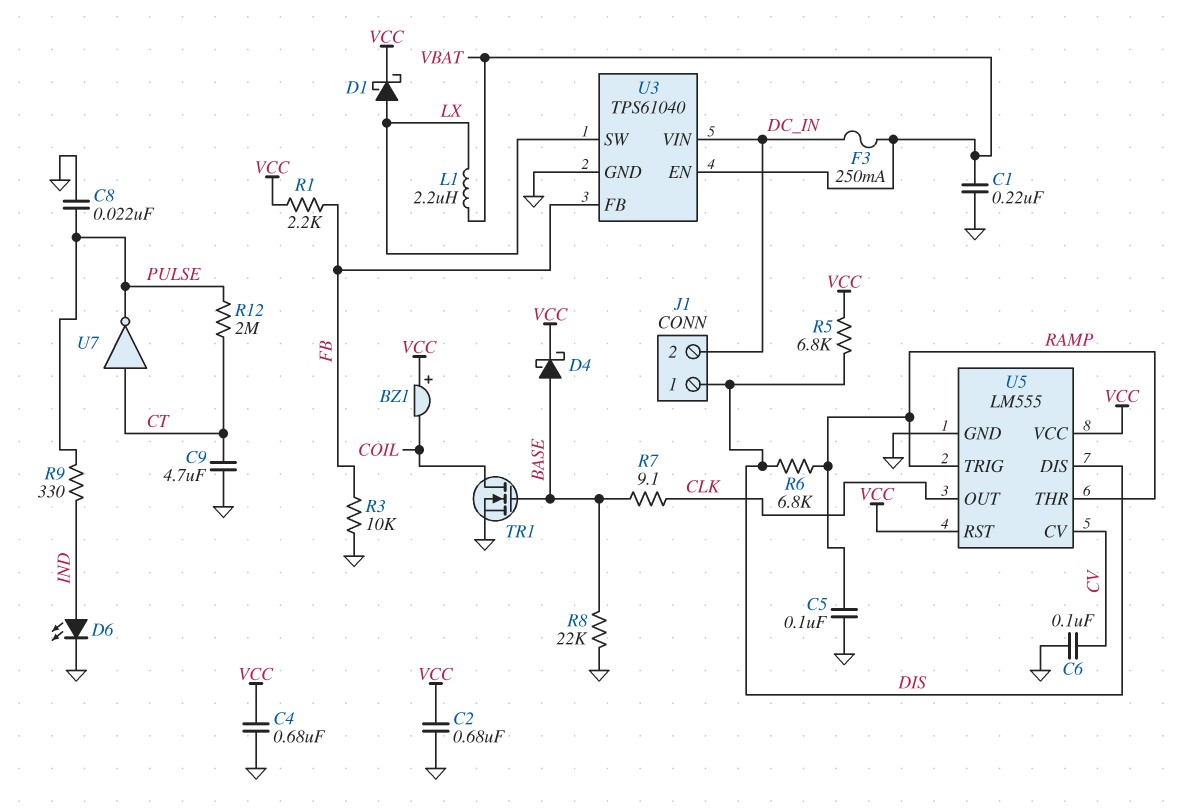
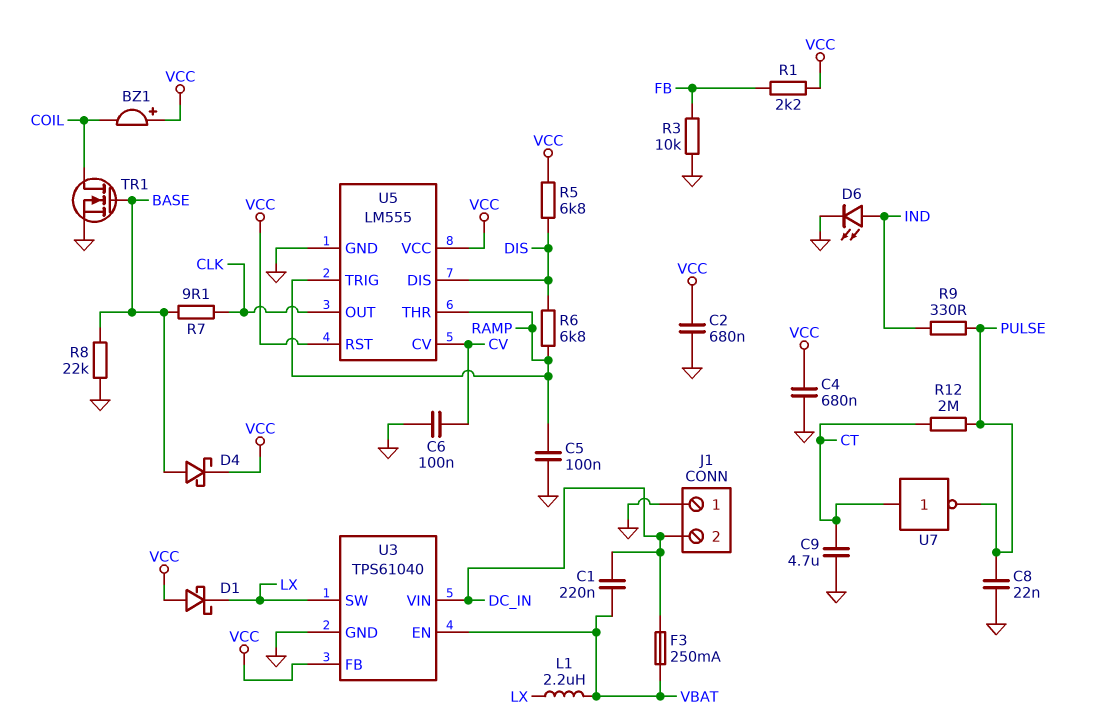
C1: 220nF (GND, VBAT) -> 220nF (DC_IN, VBAT)
D1: schottky (A LX, K VCC) -> schottky (A VCC, K LX)
J1 pin 1: DIS -> GND
U3 pin FB: FB -> VCC

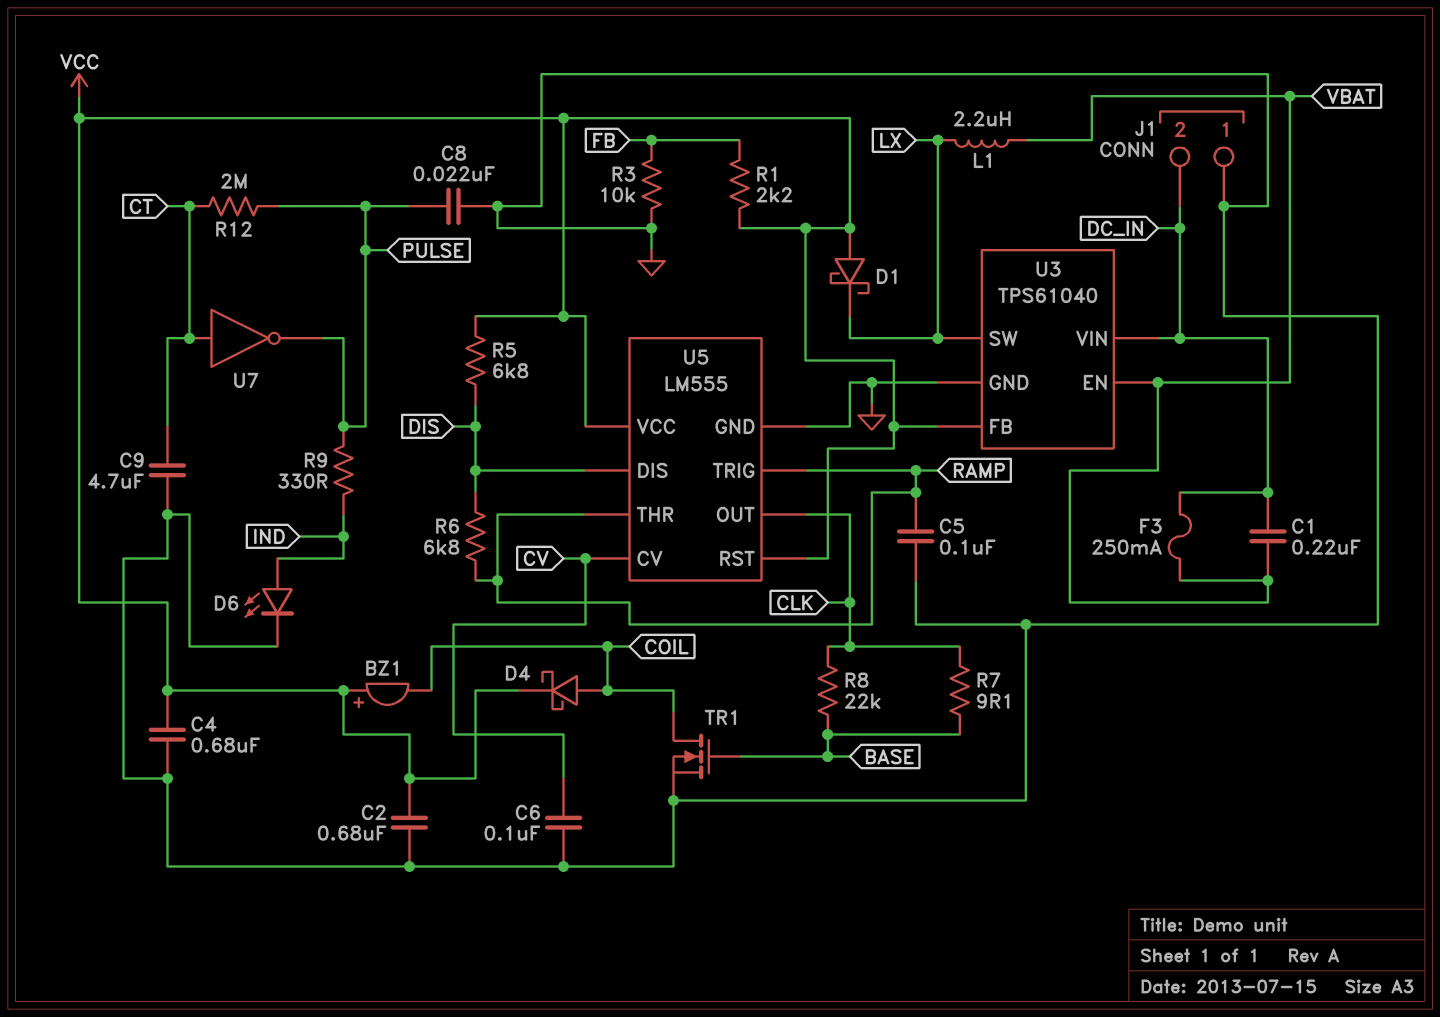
D4: schottky (A BASE, K VCC) -> schottky (A COIL, K VCC)
R8: 22k (BASE, GND) -> 22k (BASE, CLK)

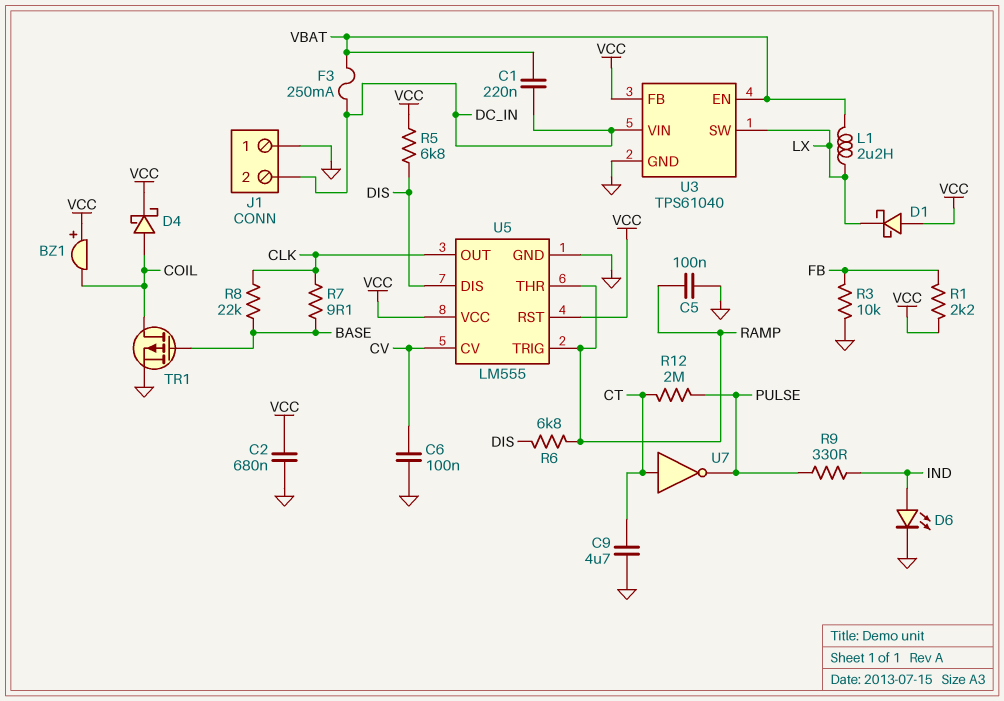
C4: 680nF (GND, VCC) -> none
C8: 22nF (GND, PULSE) -> none
TR1: NMOS (G BASE, D COIL, S GND) -> PMOS (G BASE, D COIL, S GND)

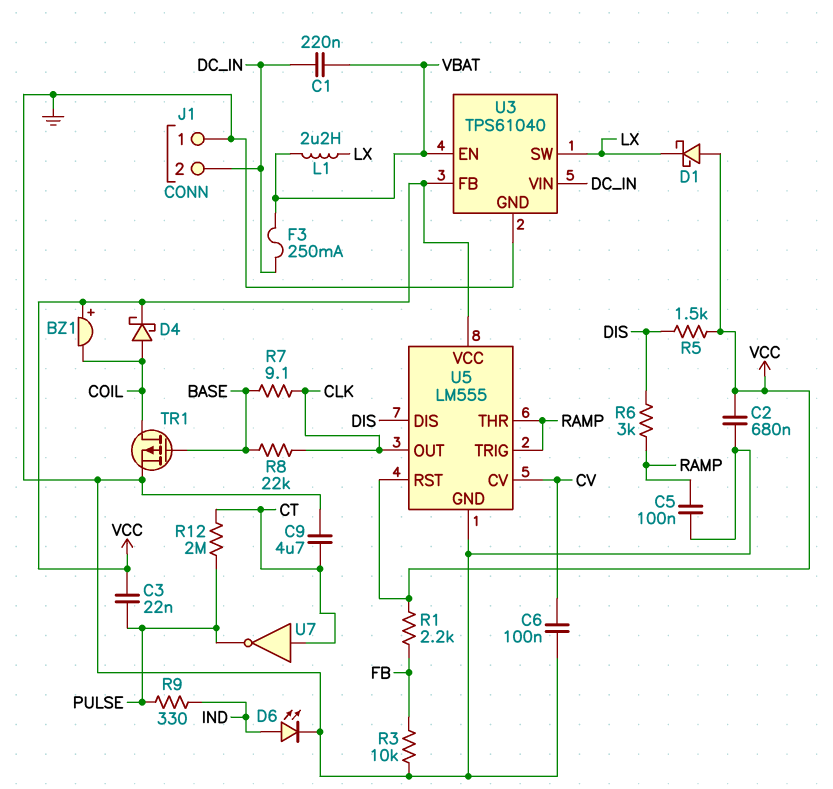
C3: none -> 22nF (PULSE, VCC)
R5: 6.8k (DIS, VCC) -> 1.5k (DIS, VCC)
R6: 6.8k (DIS, RAMP) -> 3k (DIS, RAMP)

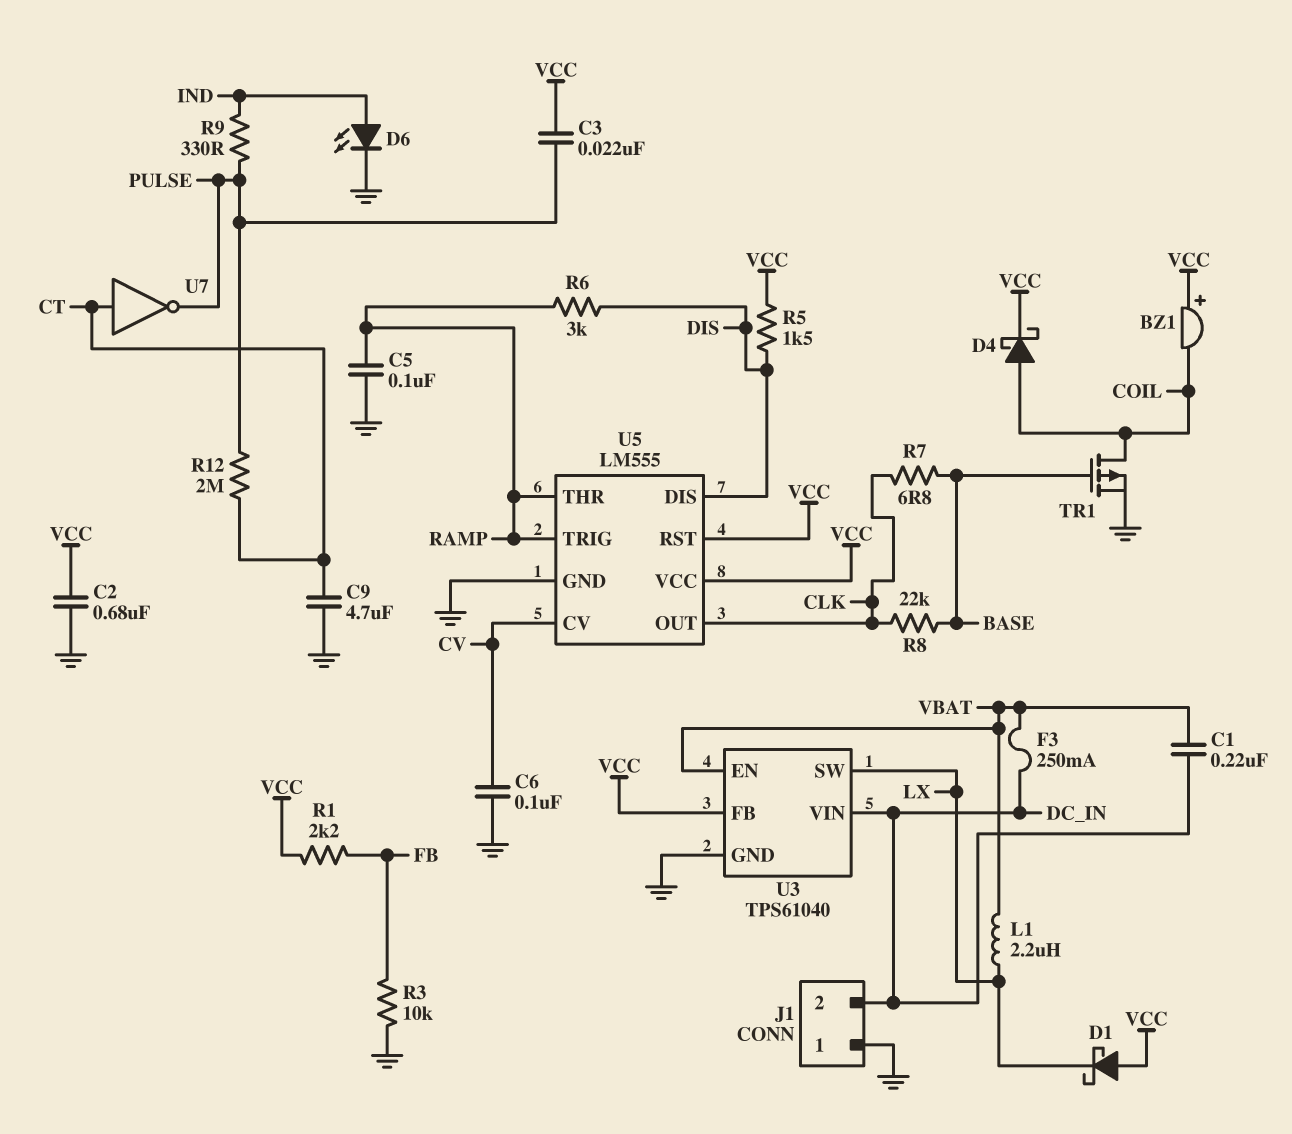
R7: 9.1 (BASE, CLK) -> 6.8 (BASE, CLK)

